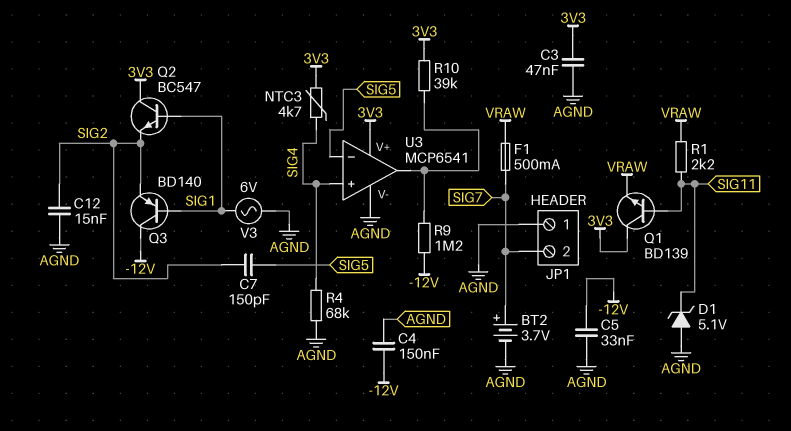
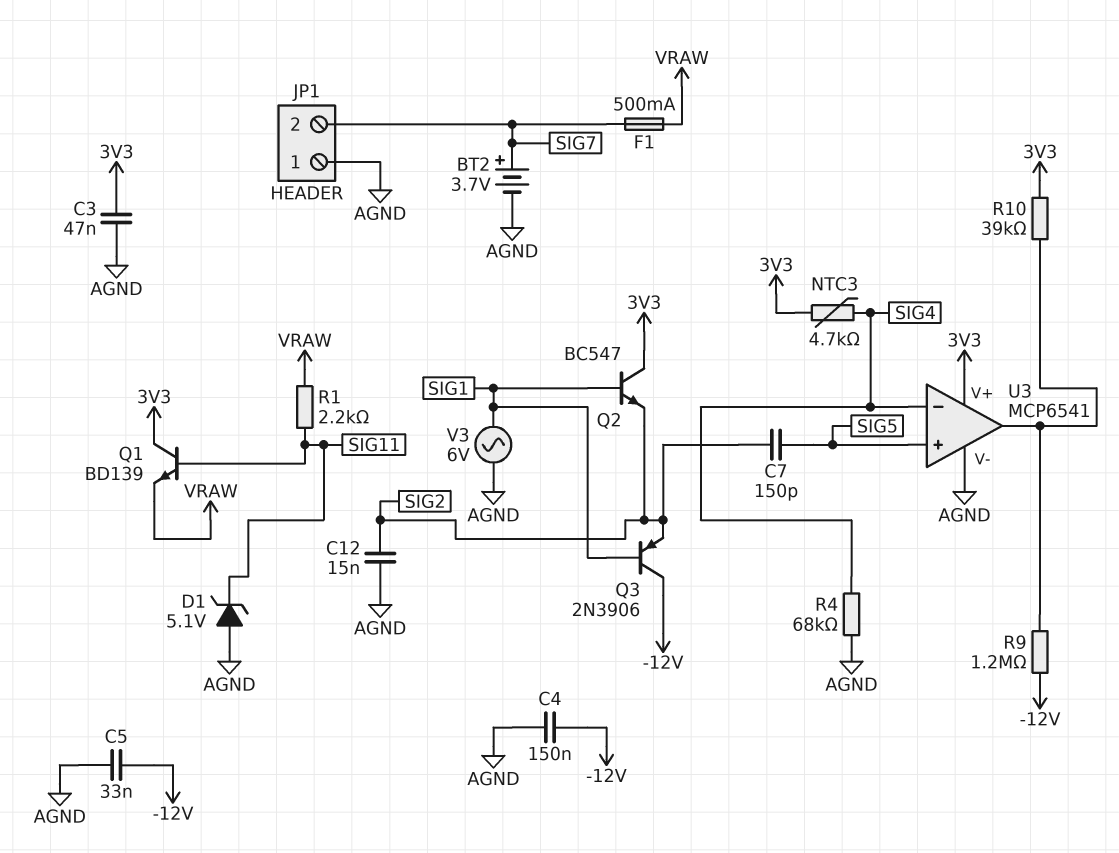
Q3: PNP BD140 (B SIG1, C -12V, E SIG2) -> PNP 2N3906 (B SIG1, C -12V, E SIG2)
U3 pin in+: SIG4 -> SIG5
U3 pin in-: SIG5 -> SIG4

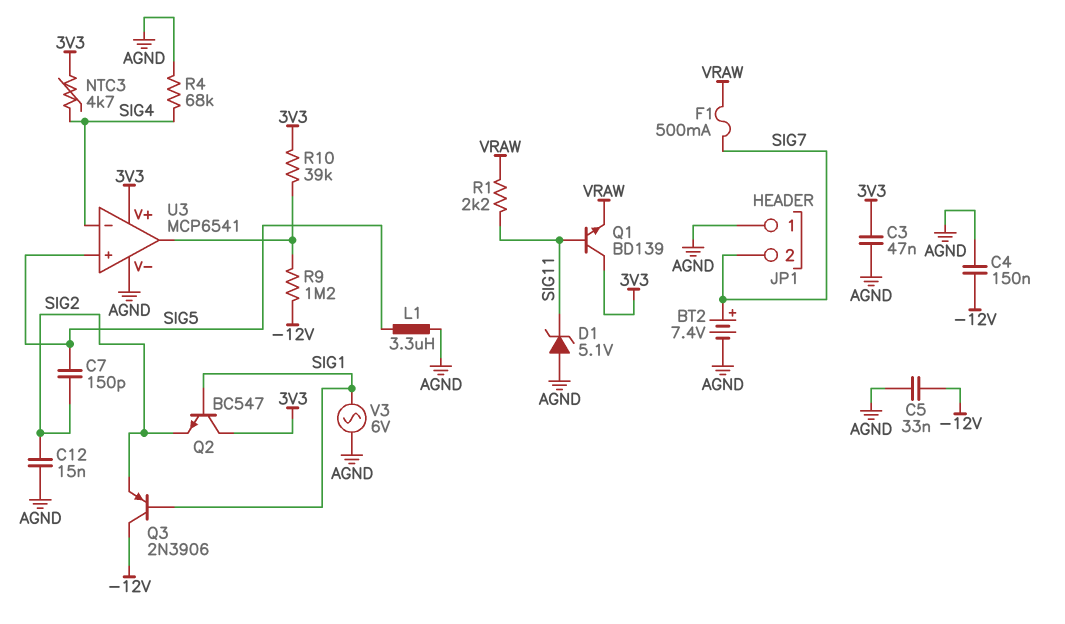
BT2: 3.7V (plus SIG7, minus AGND) -> 7.4V (plus SIG7, minus AGND)
L1: none -> 3.3uH (AGND, SIG5)

